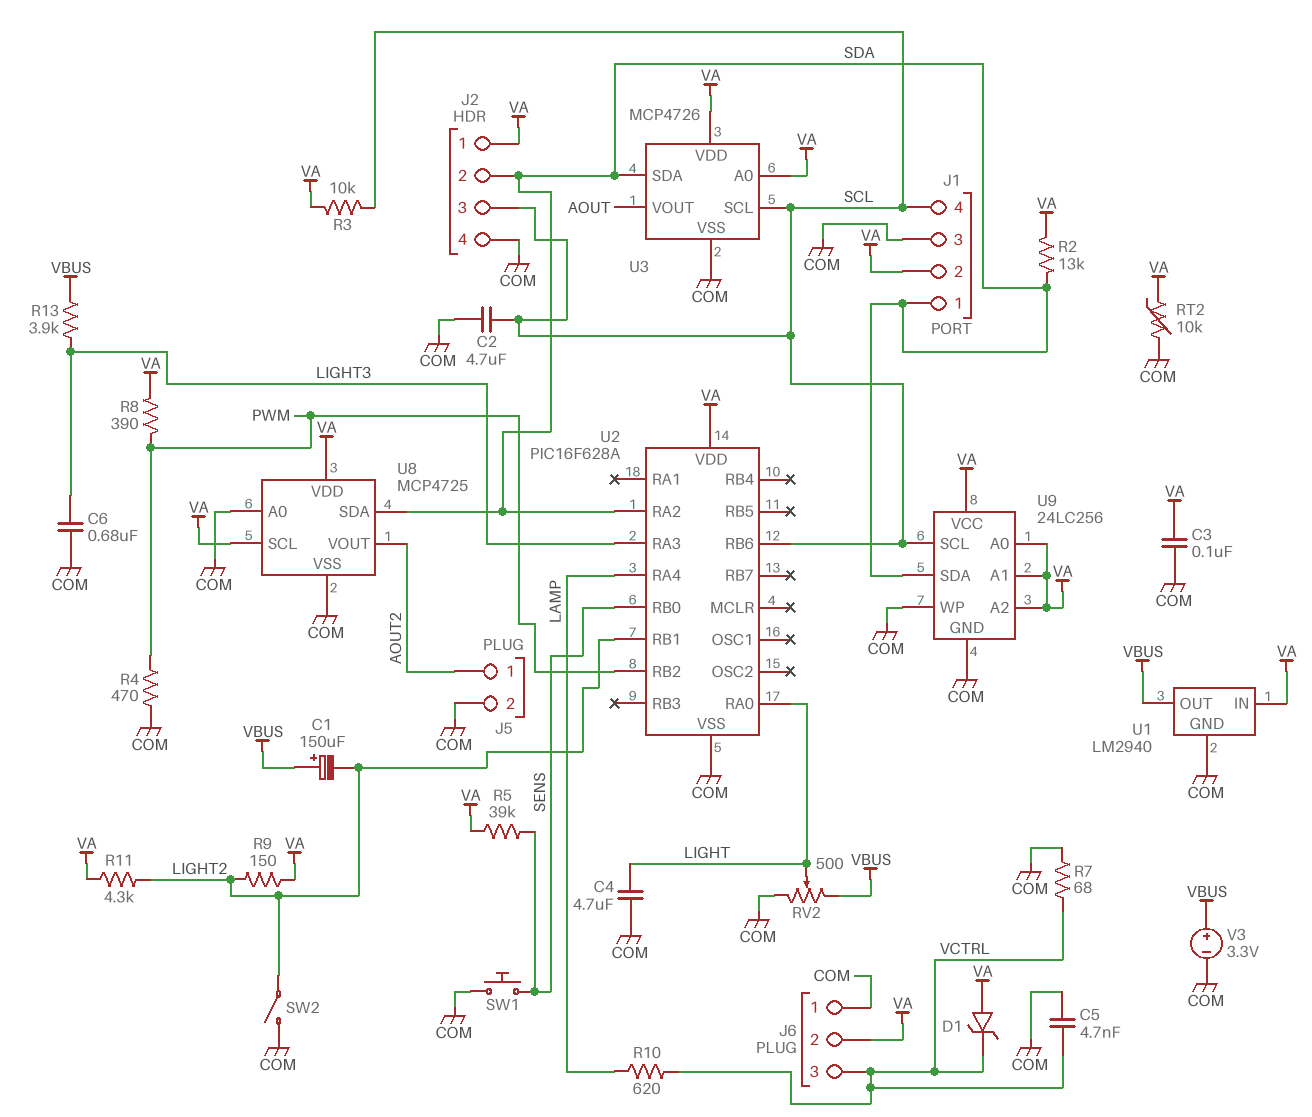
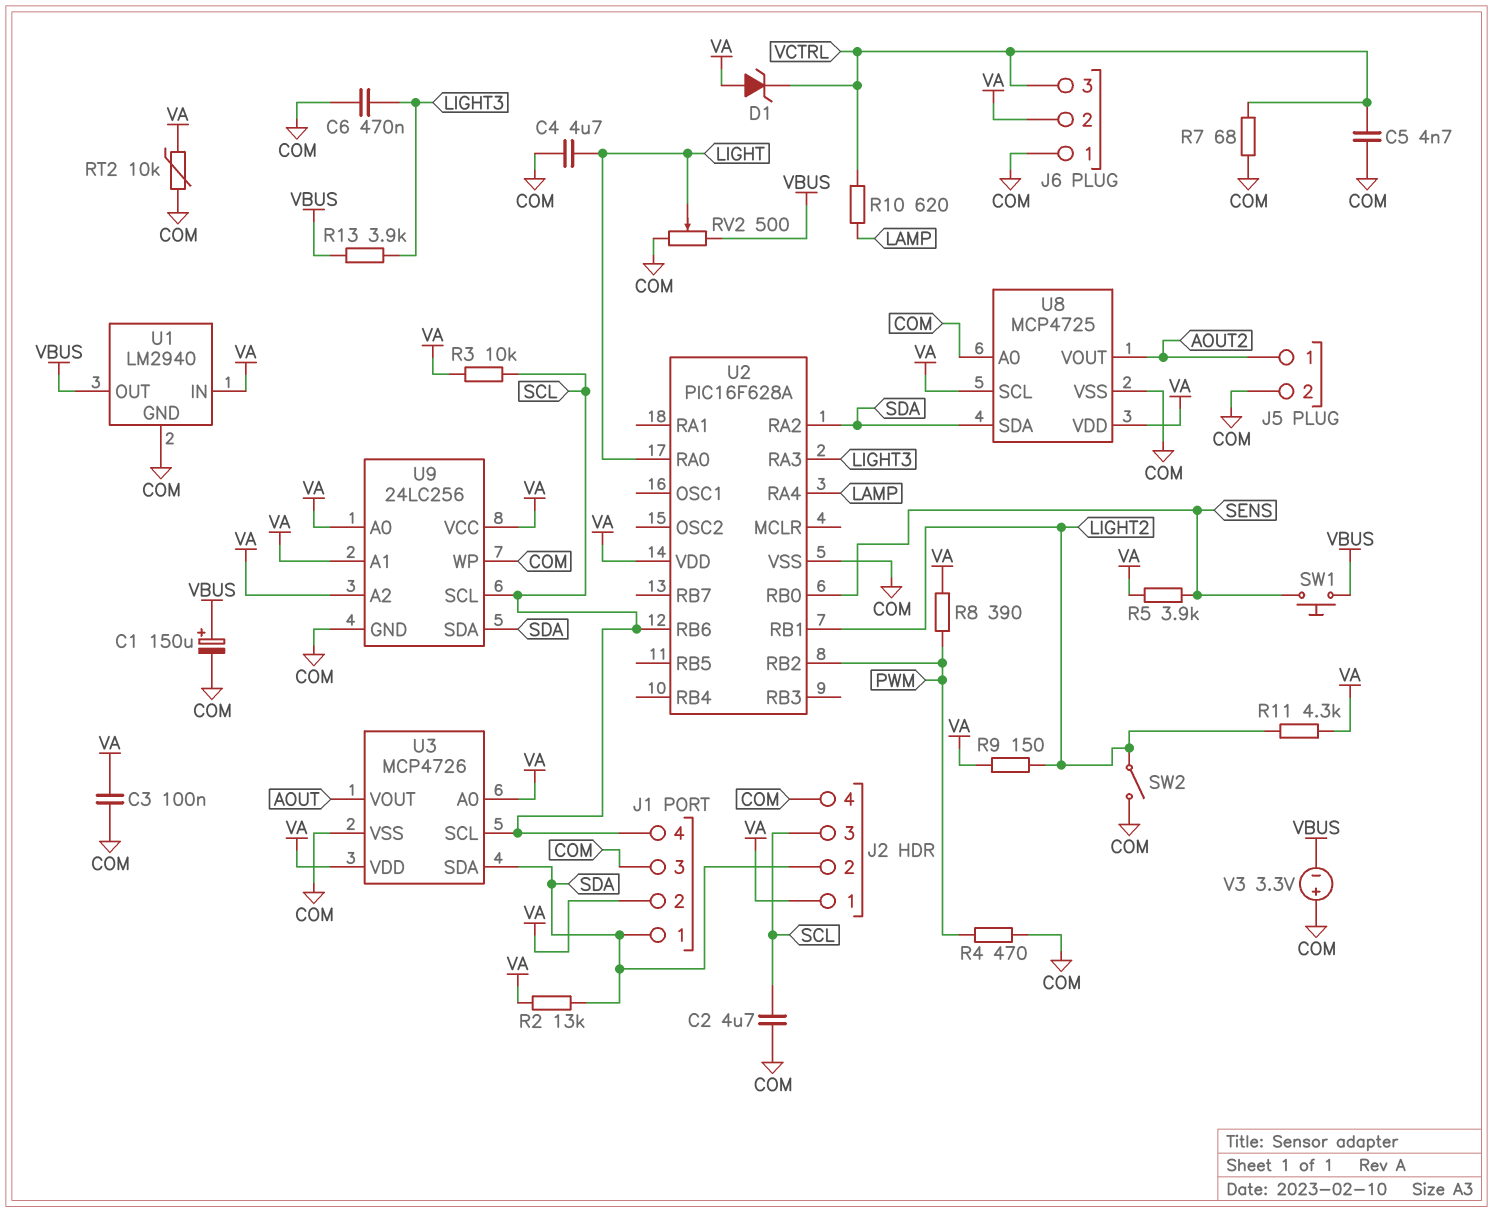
C1: 150uF (plus VBUS, minus LIGHT2) -> 150uF (plus VBUS, minus COM)
C6: 680nF (COM, LIGHT3) -> 470nF (COM, LIGHT3)
R5: 39k (SENS, VA) -> 3.9k (SENS, VA)
SW1: button (COM, SENS) -> button (SENS, VBUS)
V3: 3.3V (plus VBUS, minus COM) -> 3.3V (plus COM, minus VBUS)

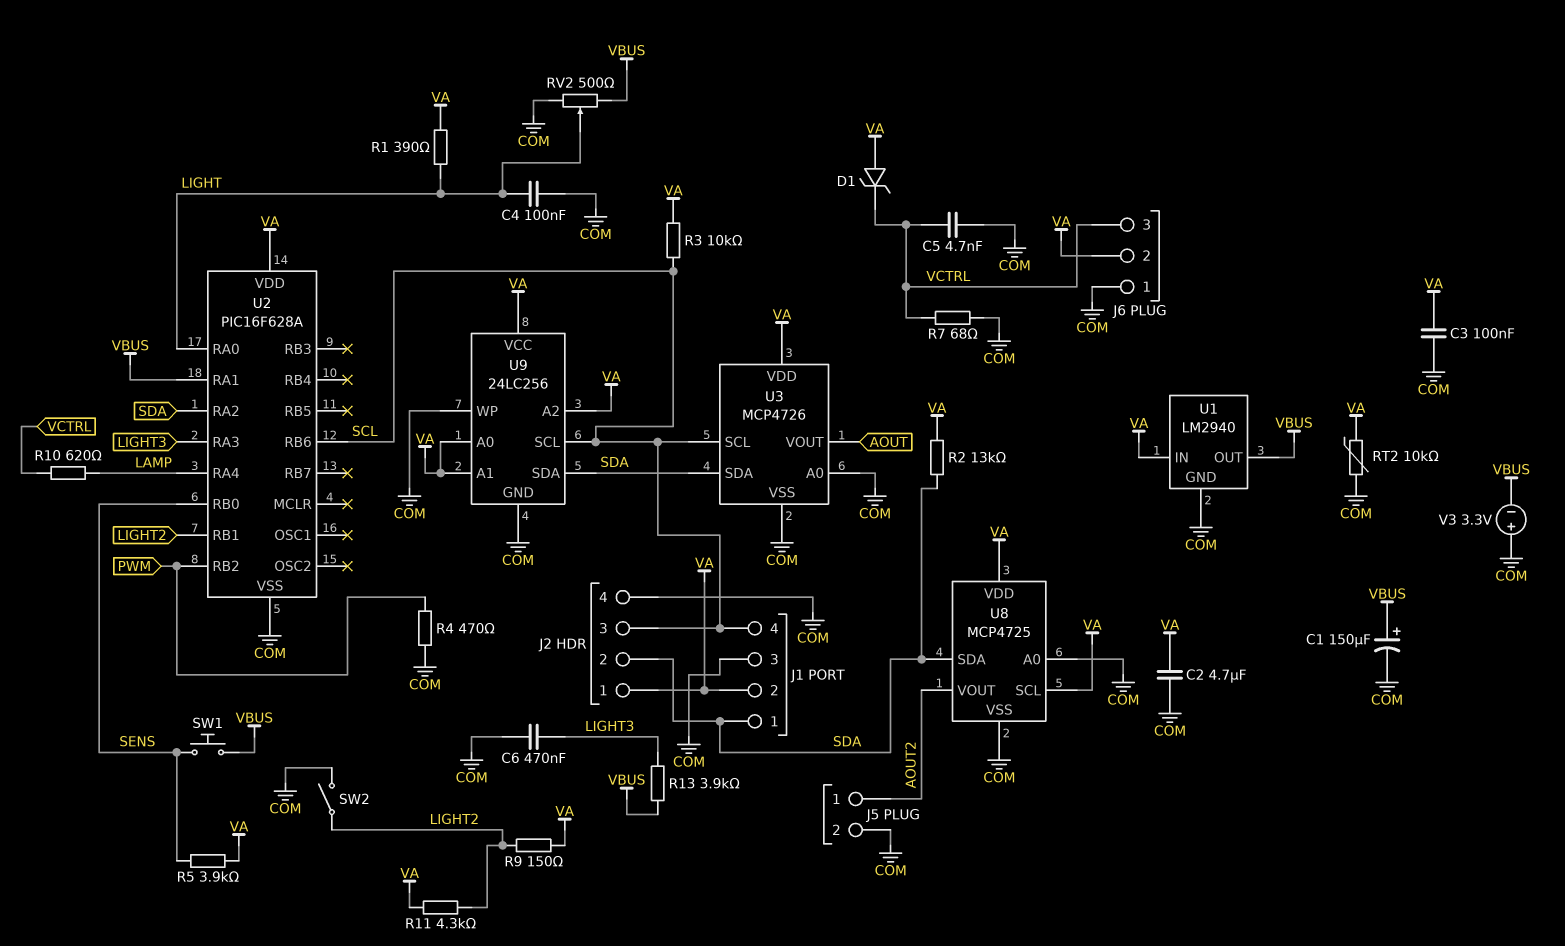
C2: 4.7uF (COM, SCL) -> 4.7uF (COM, VA)
C4: 4.7uF (COM, LIGHT) -> 100nF (COM, LIGHT)
R1: none -> 390 (LIGHT, VA)
R8: 390 (PWM, VA) -> none
U2 pin RA1: none -> VBUS
U3 pin A0: VA -> COM

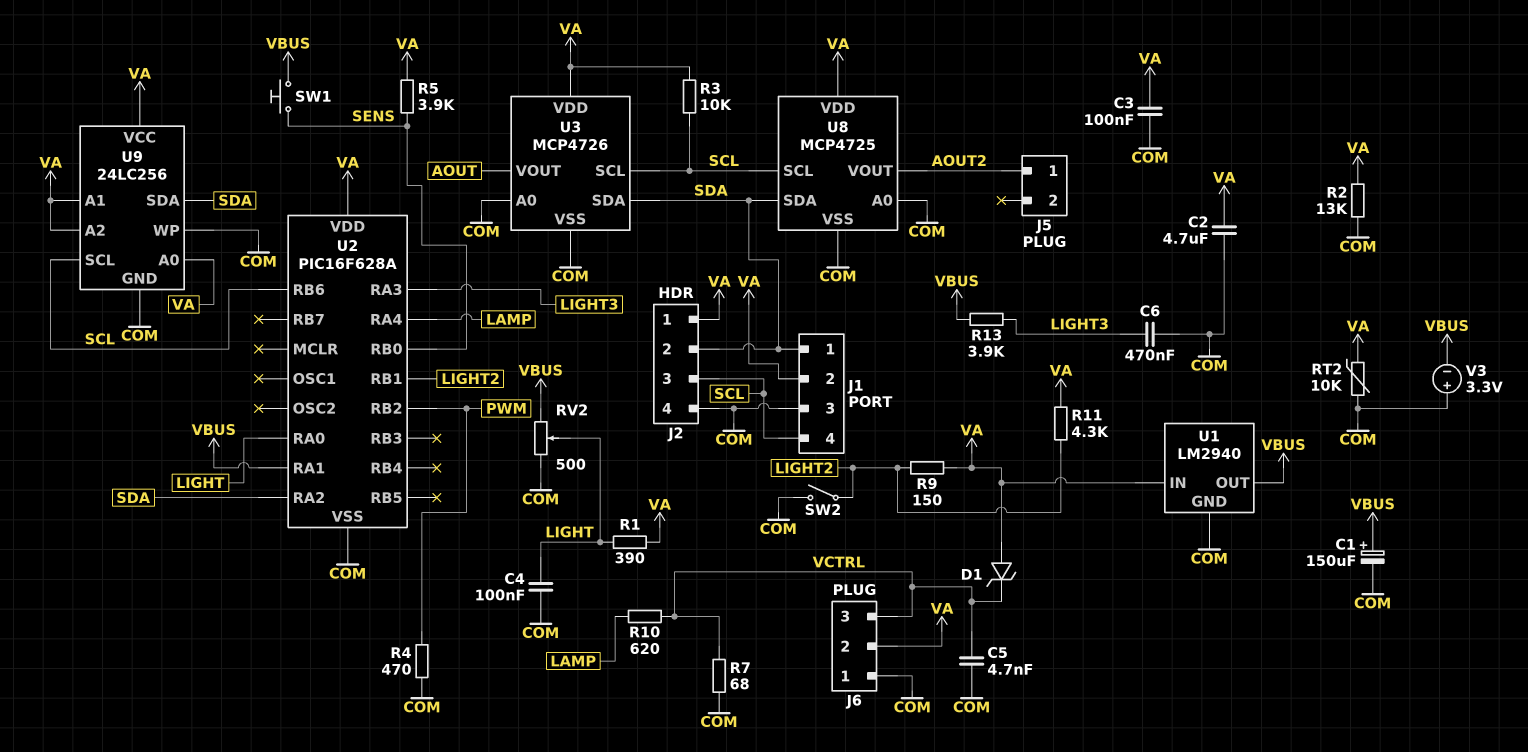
J5 pin 2: COM -> none
R2: 13k (SDA, VA) -> 13k (COM, VA)
U8 pin SCL: VA -> SCL

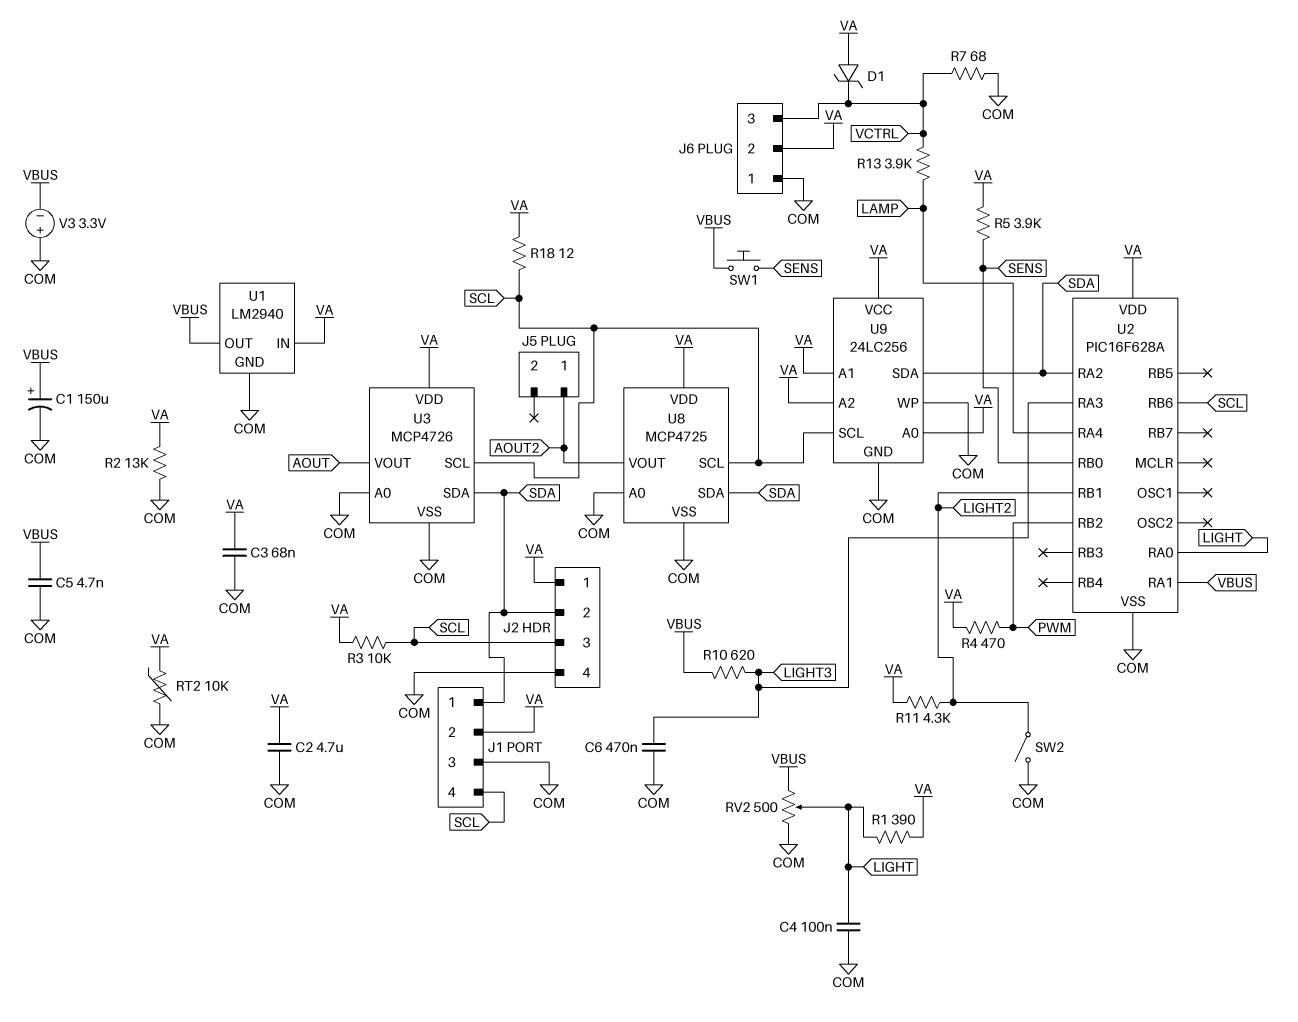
C3: 100nF (COM, VA) -> 68nF (COM, VA)
C5: 4.7nF (COM, VCTRL) -> 4.7nF (COM, VBUS)
R4: 470 (COM, PWM) -> 470 (PWM, VA)
R9: 150 (LIGHT2, VA) -> none
R10: 620 (LAMP, VCTRL) -> 620 (LIGHT3, VBUS)
R13: 3.9k (LIGHT3, VBUS) -> 3.9k (LAMP, VCTRL)
R18: none -> 12 (SCL, VA)

